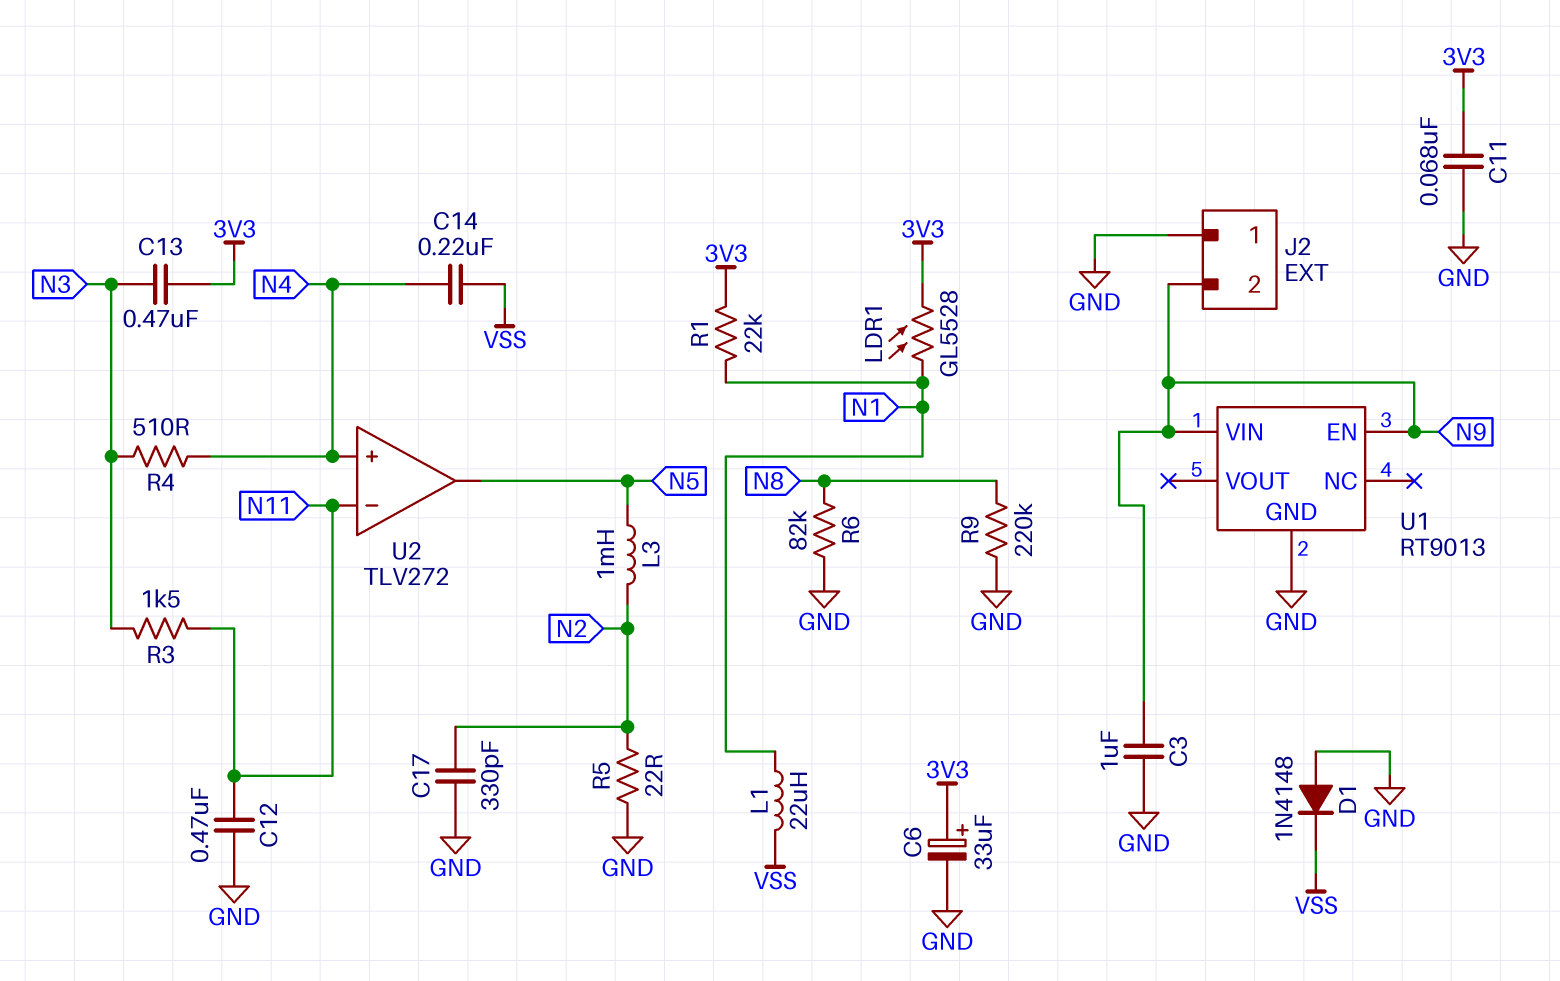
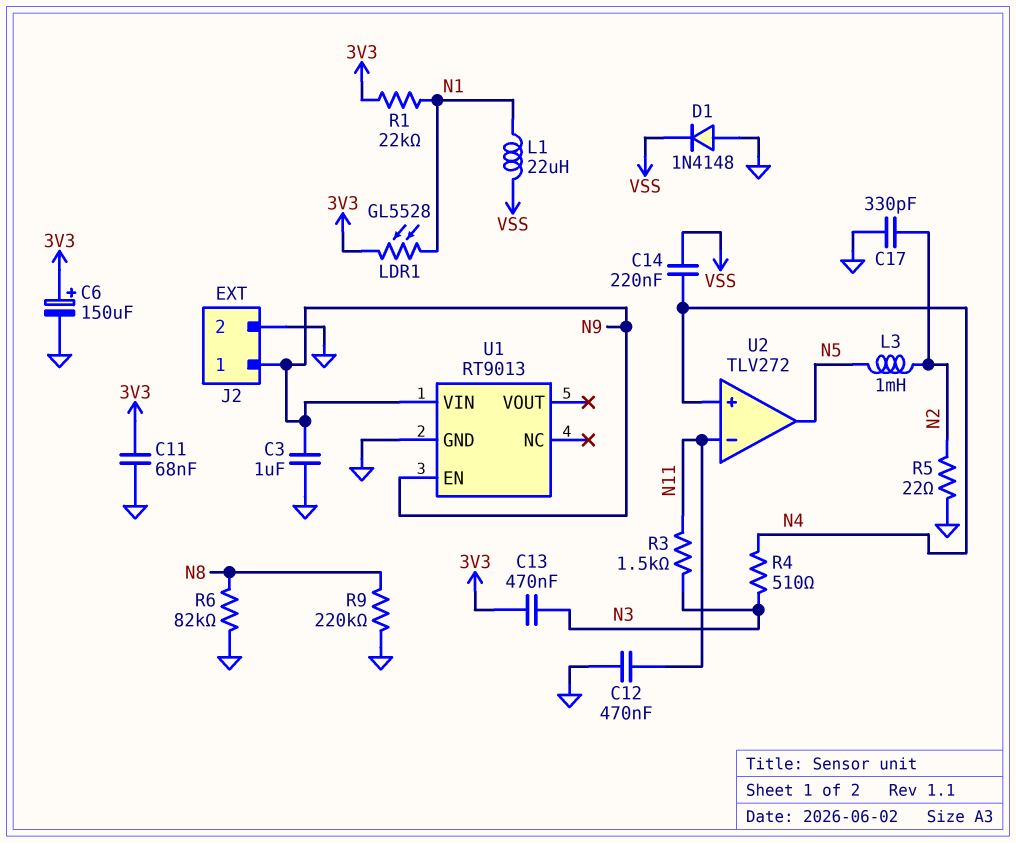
C6: 33uF (plus 3V3, minus GND) -> 150uF (plus 3V3, minus GND)
J2 pin 1: GND -> N9
J2 pin 2: N9 -> GND

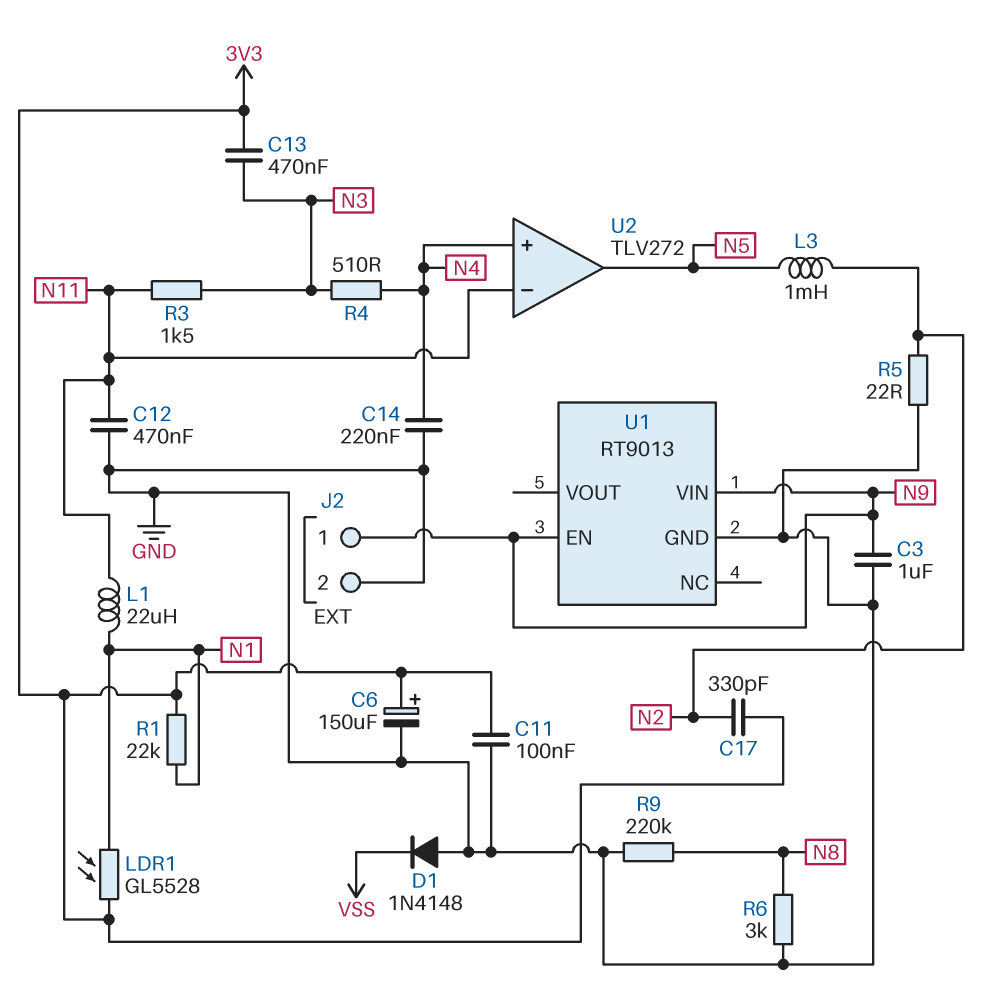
C11: 68nF (3V3, GND) -> 100nF (3V3, GND)
C14: 220nF (N4, VSS) -> 220nF (GND, N4)
C17: 330pF (GND, N2) -> 330pF (3V3, N2)
L1: 22uH (N1, VSS) -> 22uH (N1, N11)
R6: 82k (GND, N8) -> 3k (GND, N8)

